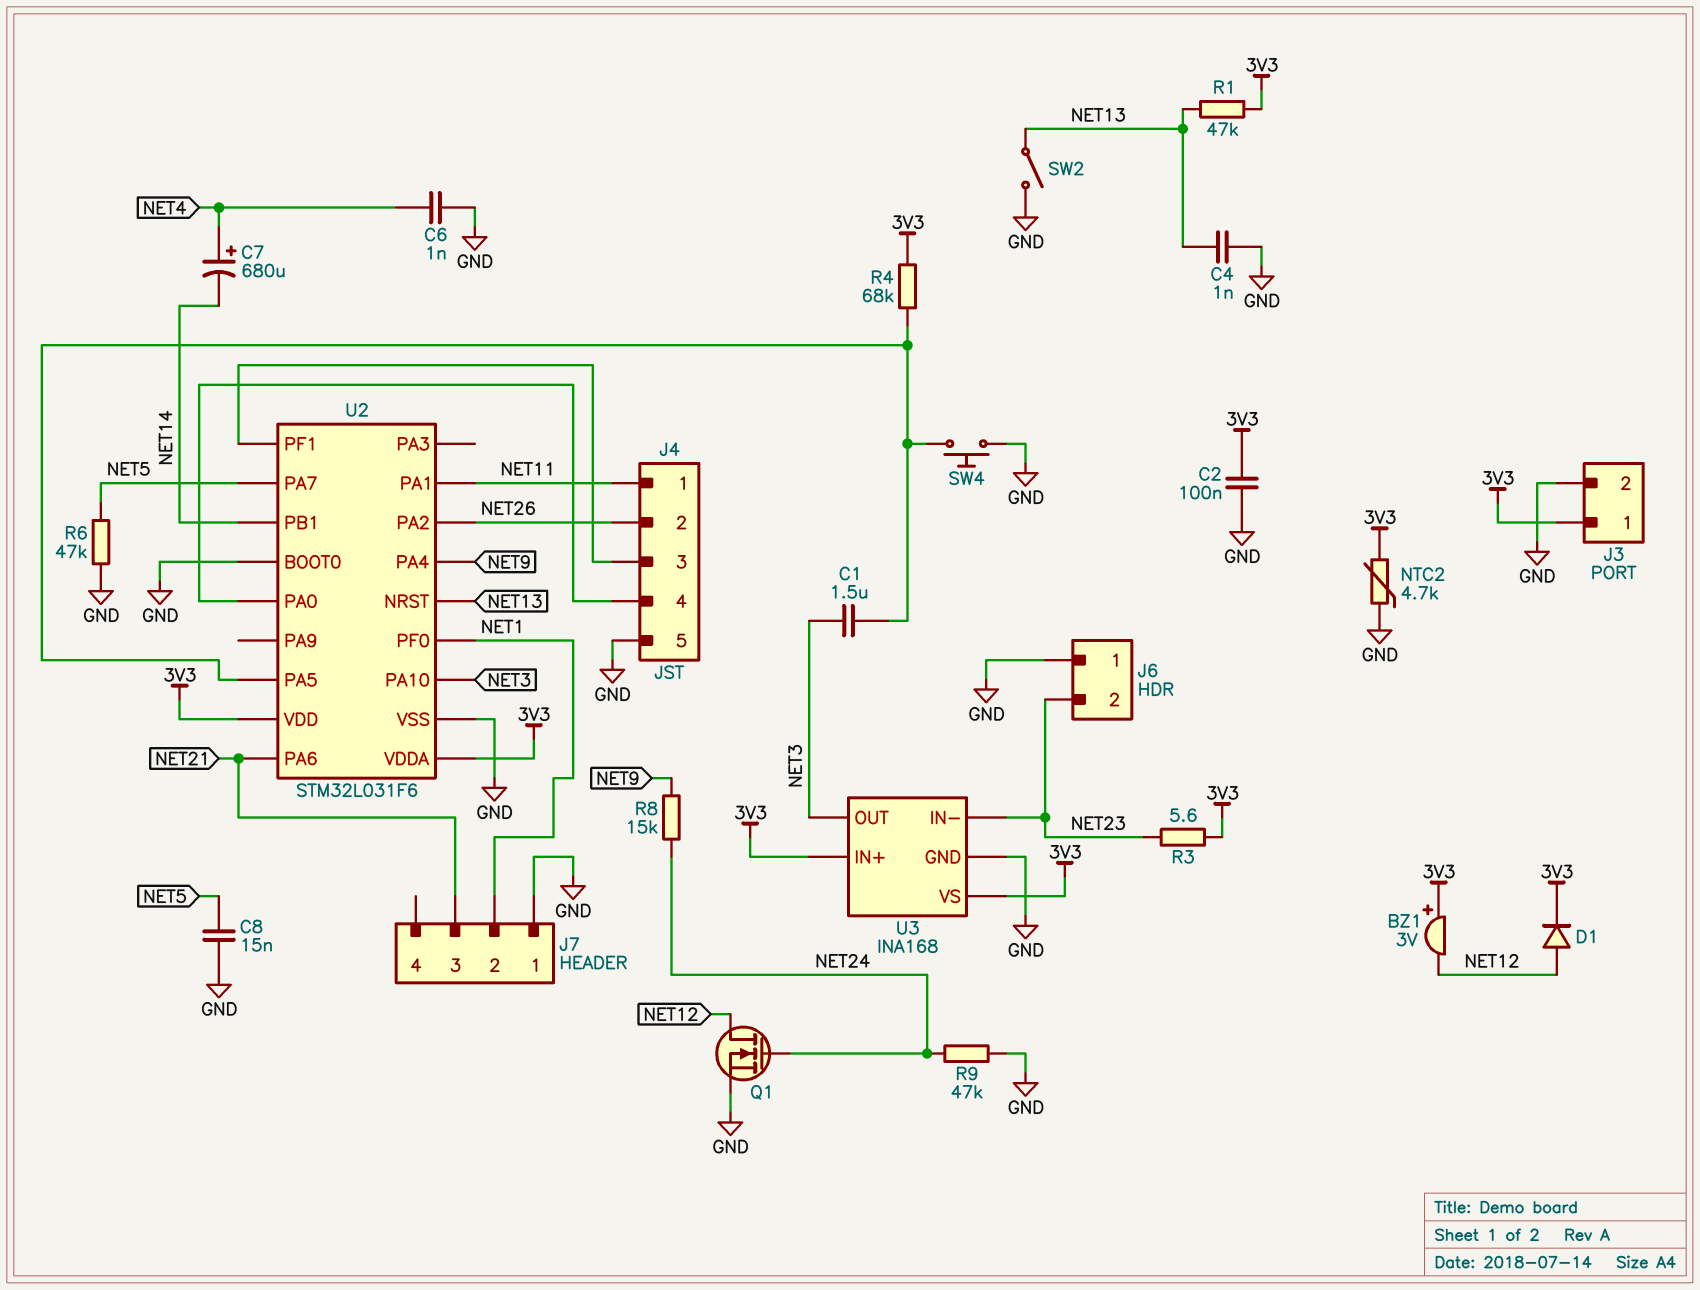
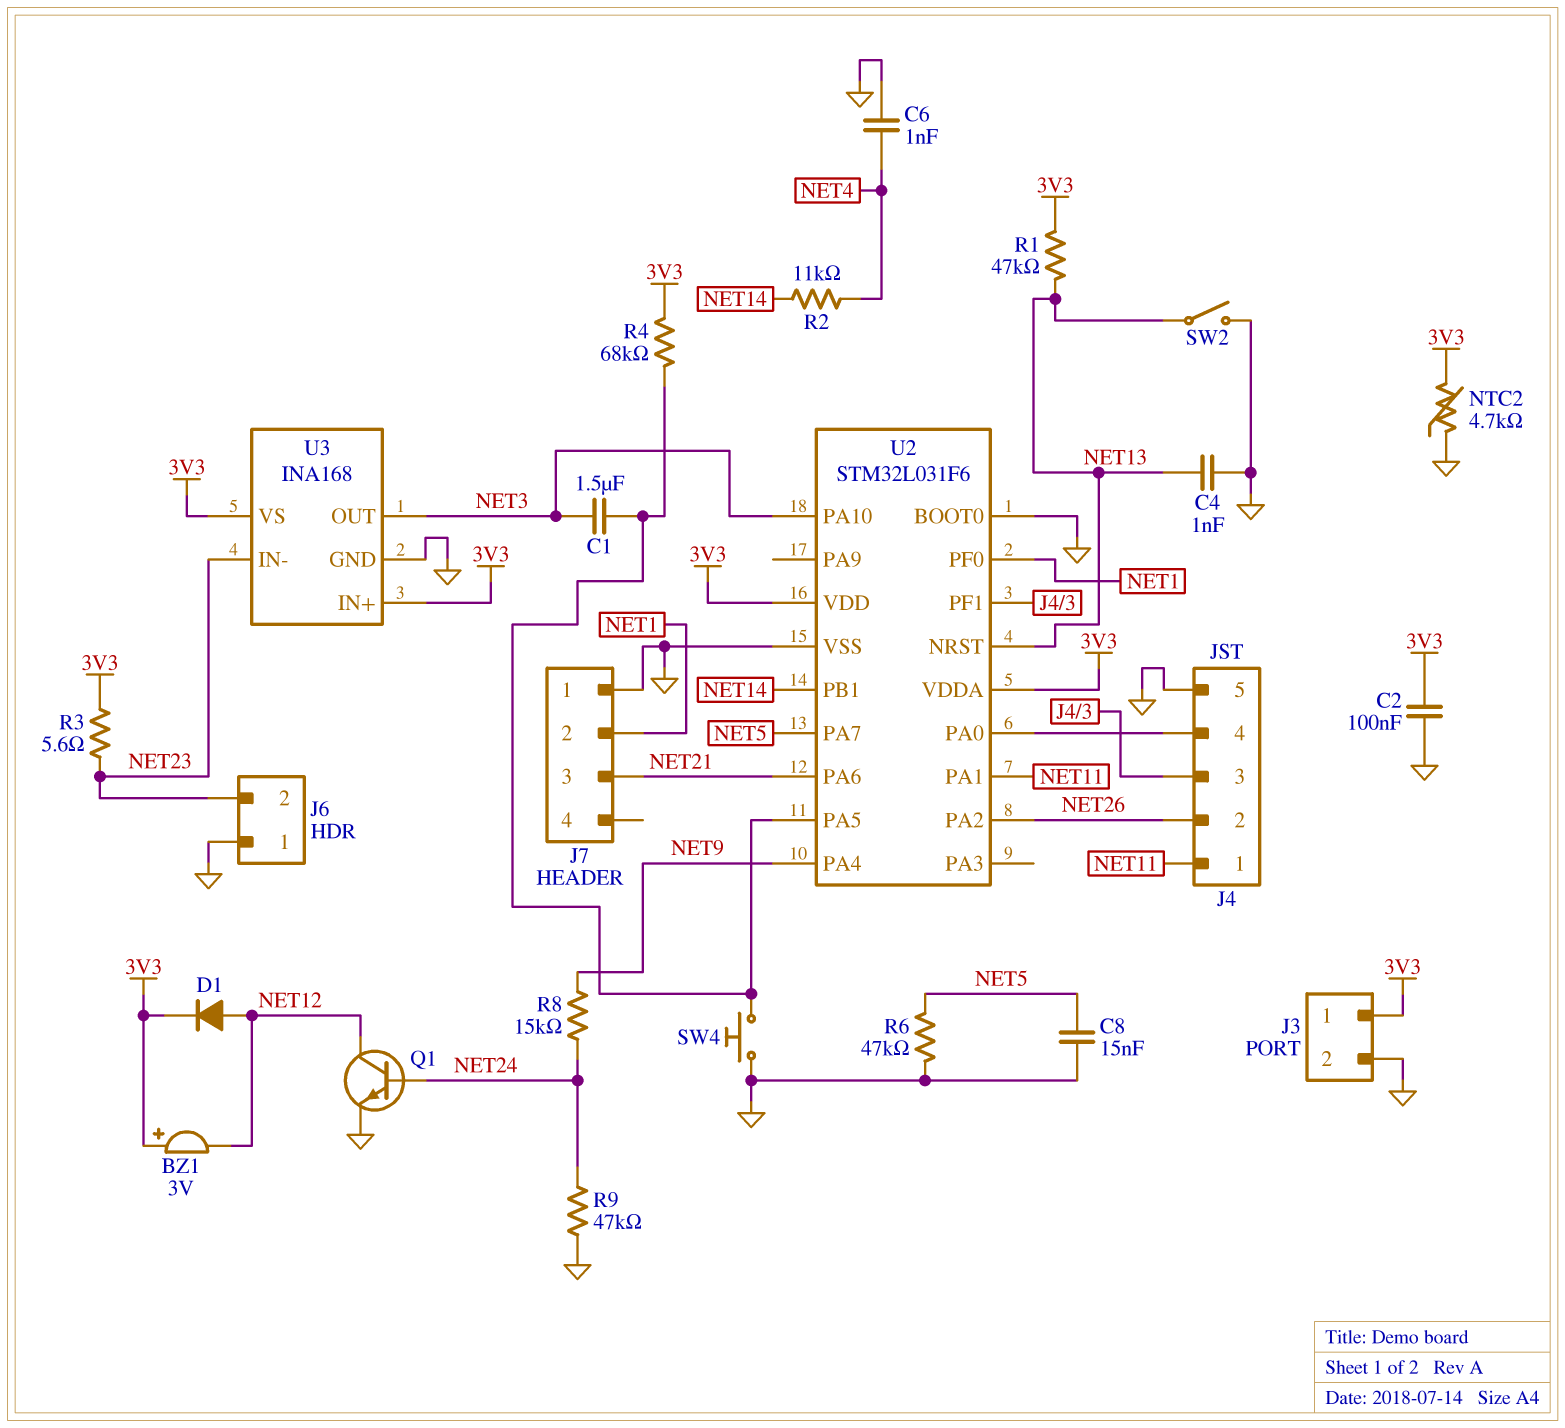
C7: 680uF (plus NET4, minus NET14) -> none
Q1: NMOS (G NET24, D NET12, S GND) -> NPN (B NET24, C NET12, E GND)
R2: none -> 11k (NET4, NET14)

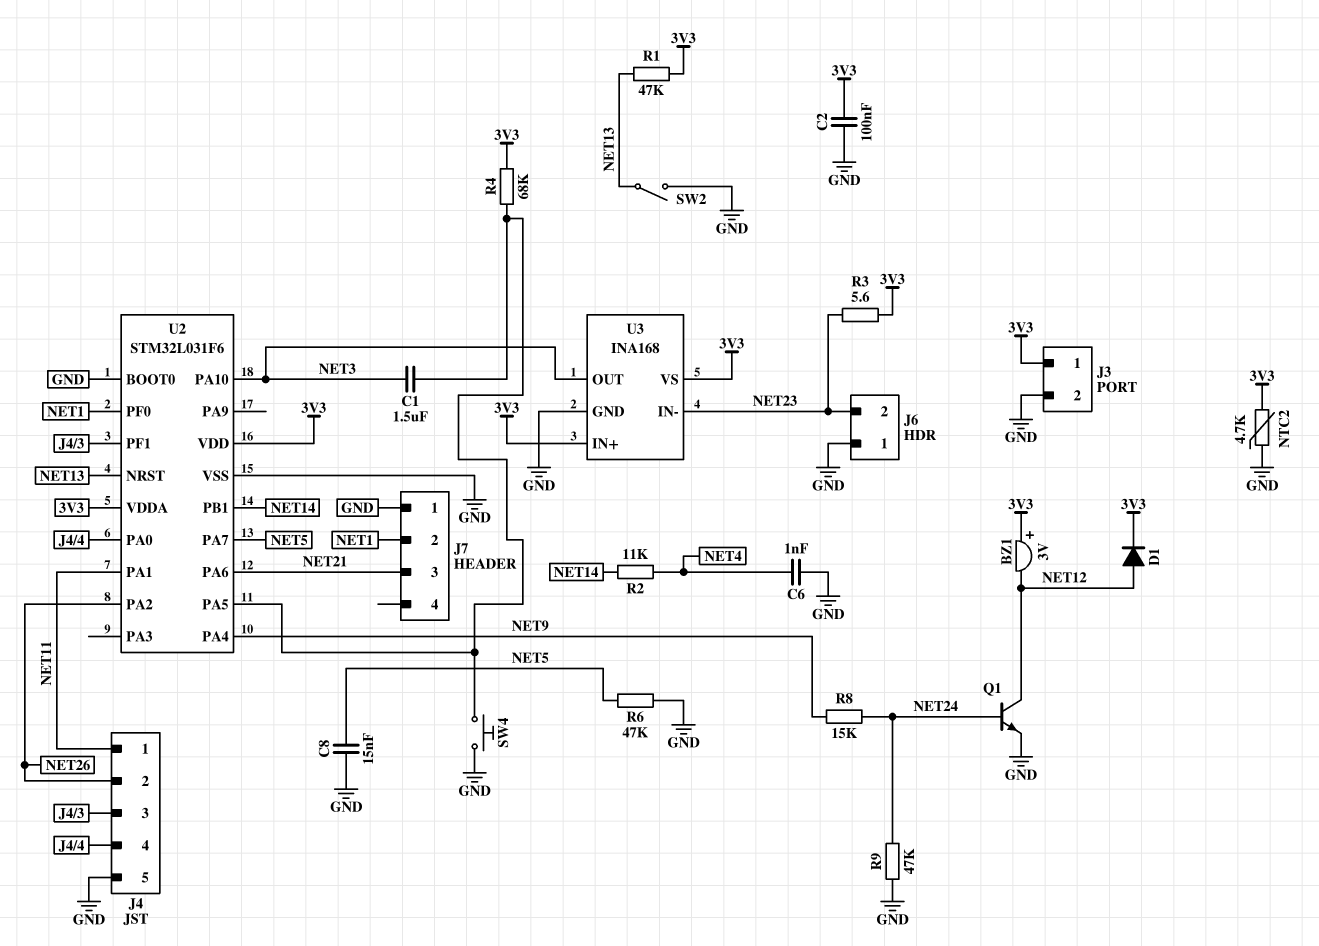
C4: 1nF (GND, NET13) -> none

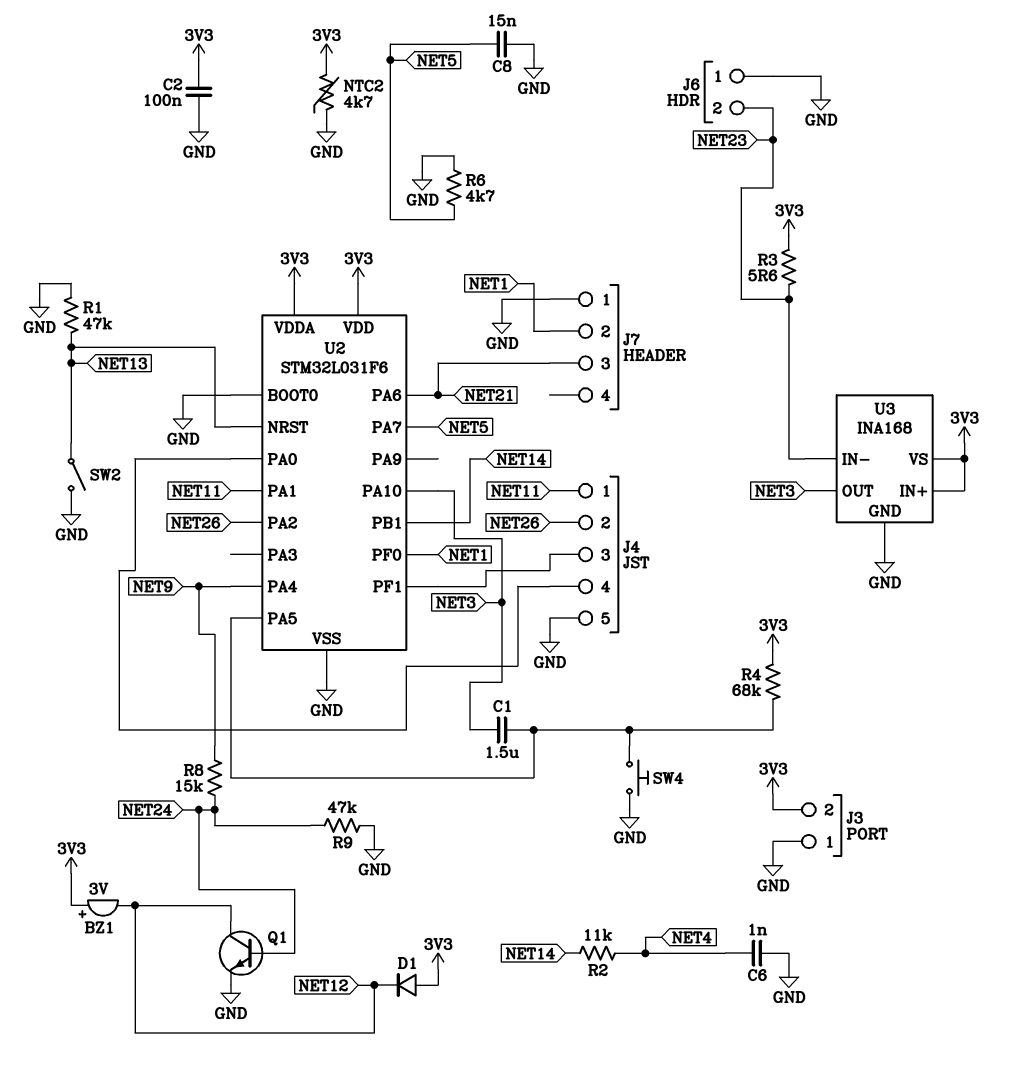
D1: diode (A NET12, K 3V3) -> diode (A 3V3, K NET12)
J3 pin 1: 3V3 -> GND
J3 pin 2: GND -> 3V3
R1: 47k (3V3, NET13) -> 47k (GND, NET13)
R6: 47k (GND, NET5) -> 4.7k (GND, NET5)

